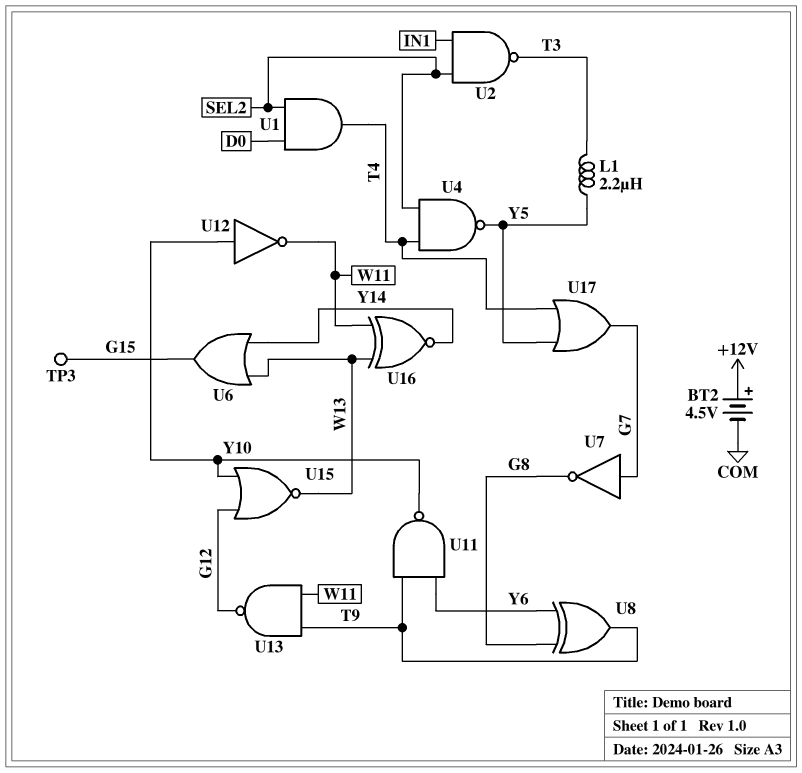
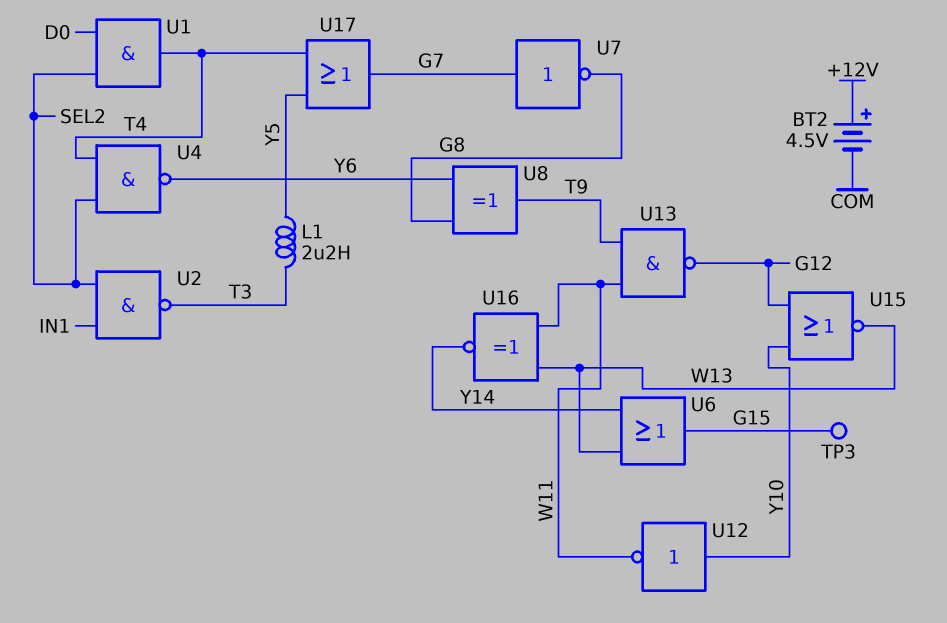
U4: NAND (in SEL2, in T4, out Y5) -> NAND (in SEL2, in T4, out Y6)
U11: NAND (in T9, in Y6, out Y10) -> none

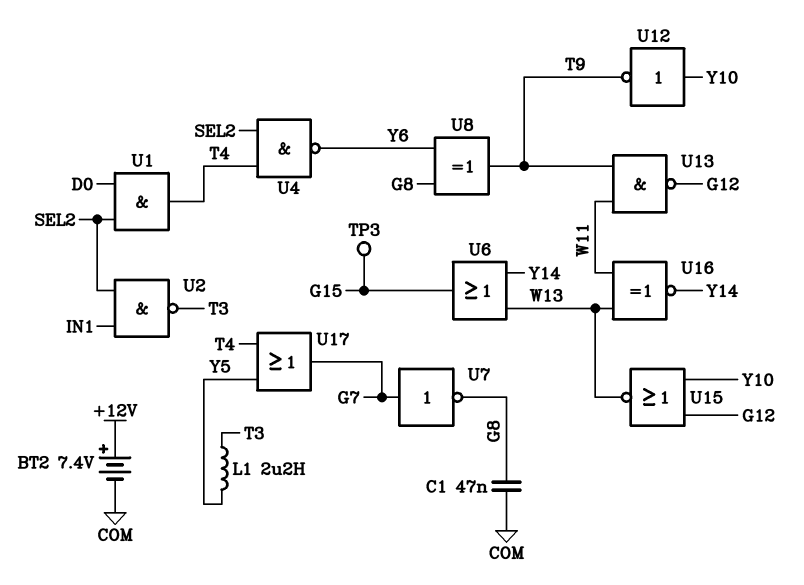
BT2: 4.5V (plus +12V, minus COM) -> 7.4V (plus +12V, minus COM)
C1: none -> 47nF (COM, G8)
U12: NOT (in Y10, out W11) -> NOT (in Y10, out T9)

